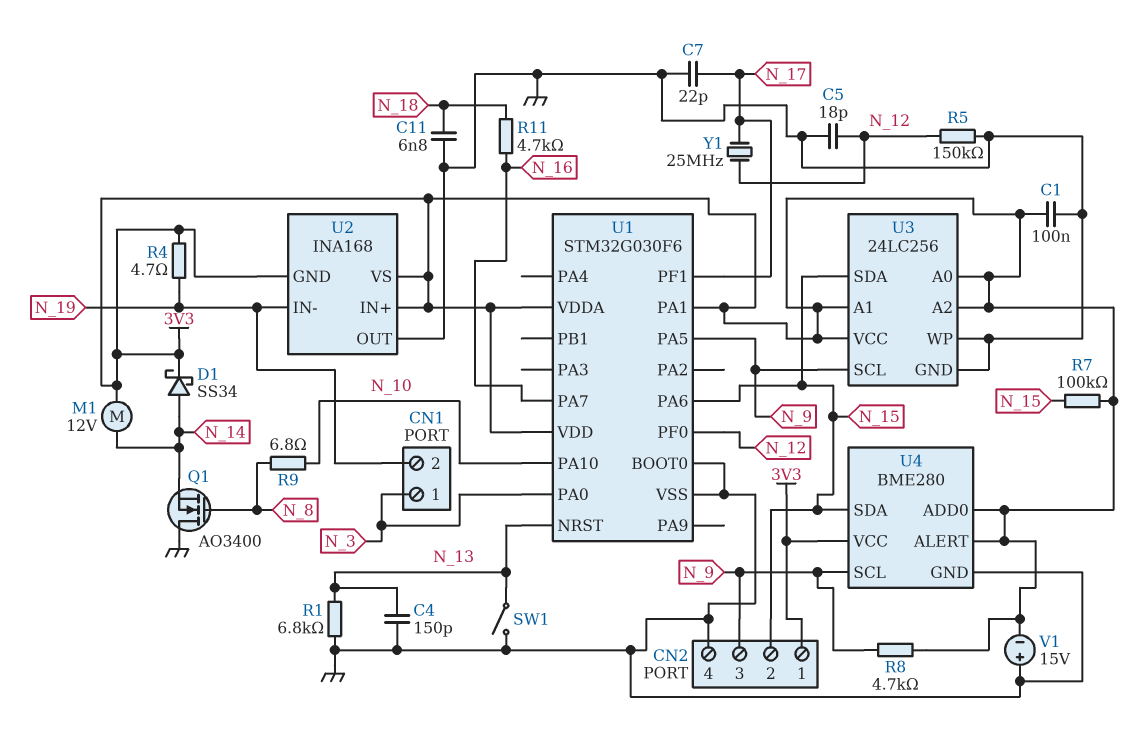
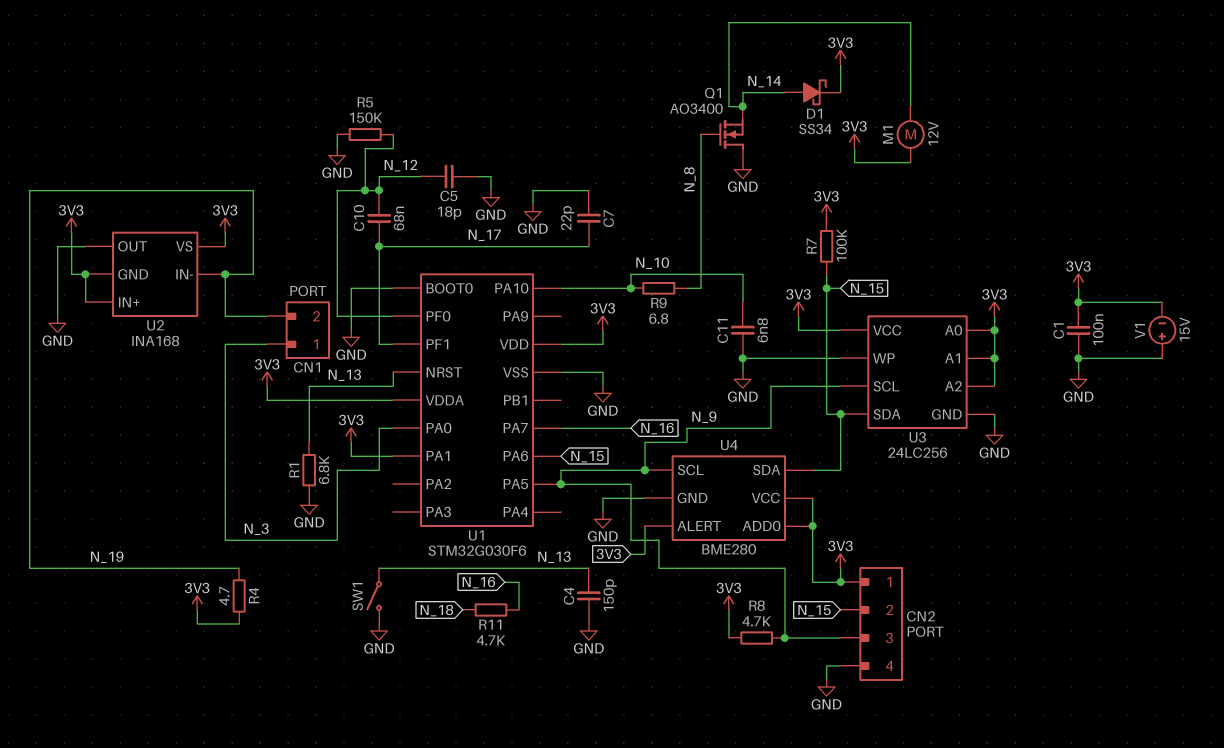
C10: none -> 68nF (N_12, N_17)
C11: 6.8nF (GND, N_18) -> 6.8nF (GND, N_10)
Y1: 25MHz (N_12, N_17) -> none

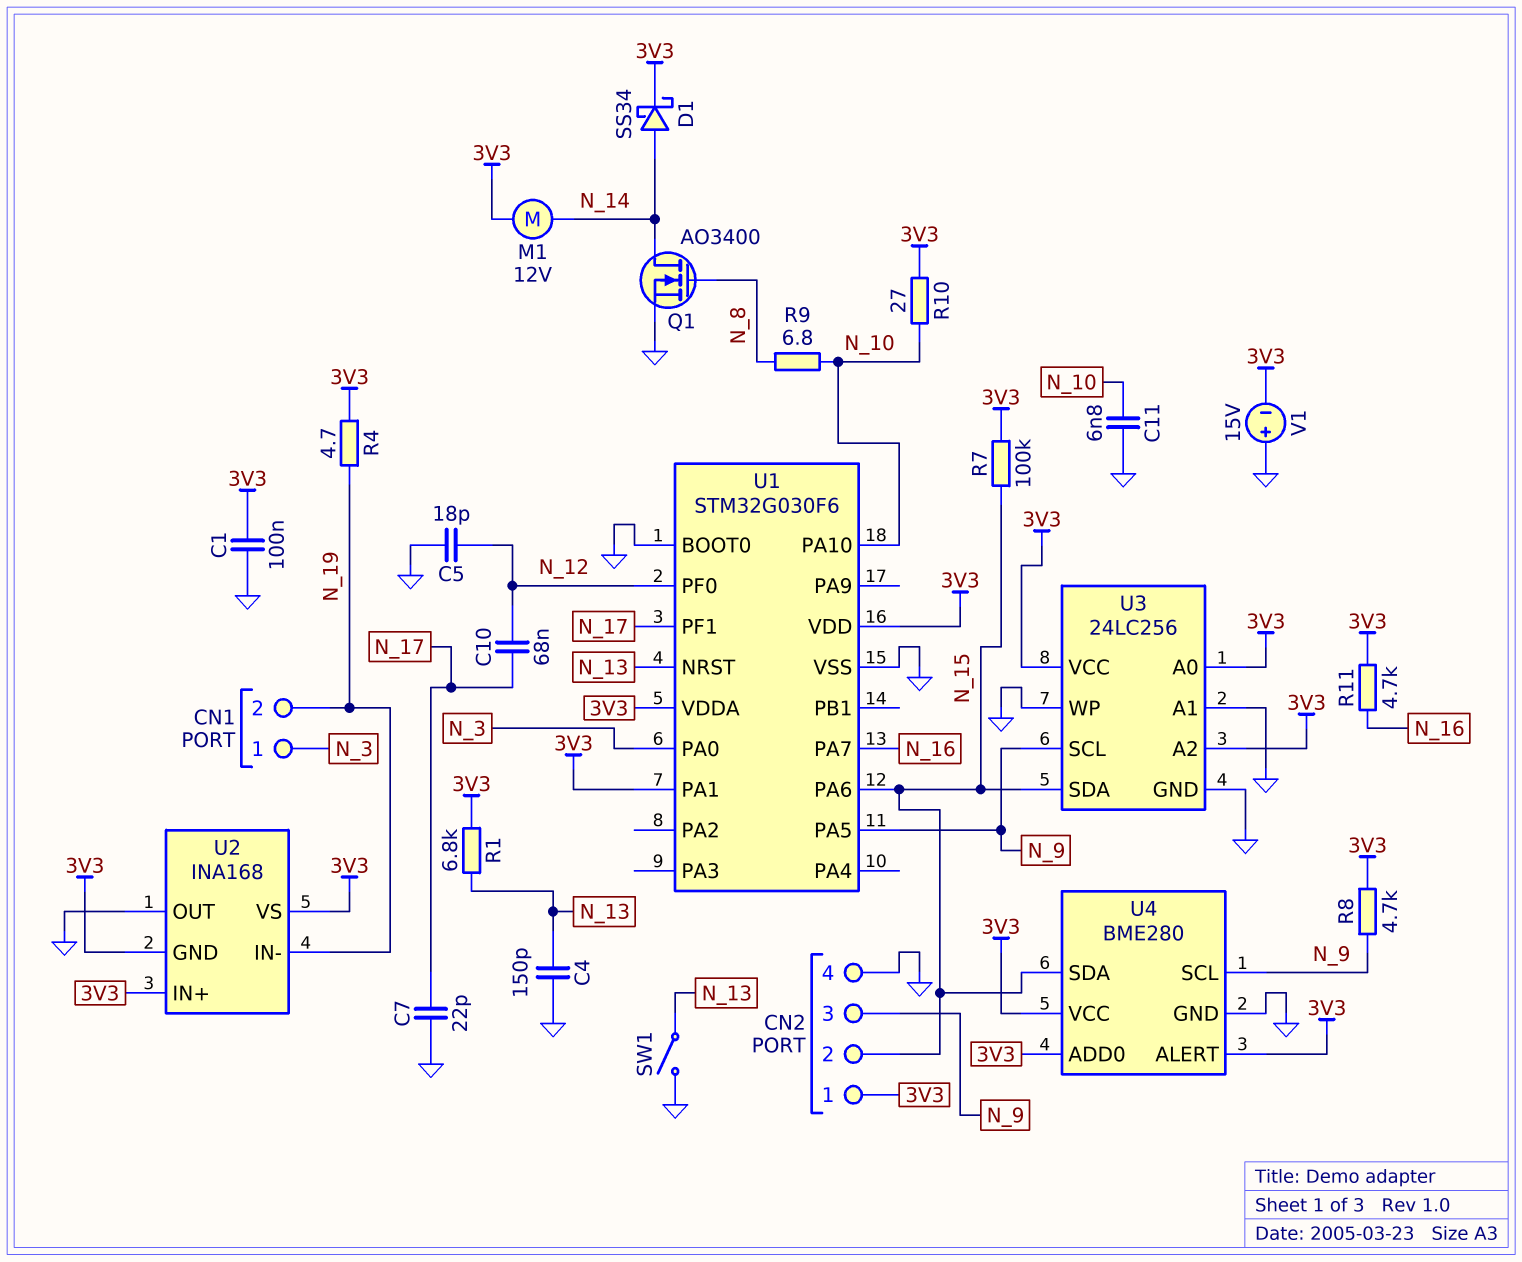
Q1: NMOS AO3400 (G N_8, D GND, S N_14) -> NMOS AO3400 (G N_8, D N_14, S GND)
R1: 6.8k (GND, N_13) -> 6.8k (3V3, N_13)
R5: 150k (GND, N_12) -> none
R10: none -> 27 (3V3, N_10)
R11: 4.7k (N_16, N_18) -> 4.7k (3V3, N_16)
U3 pin A1: 3V3 -> GND

